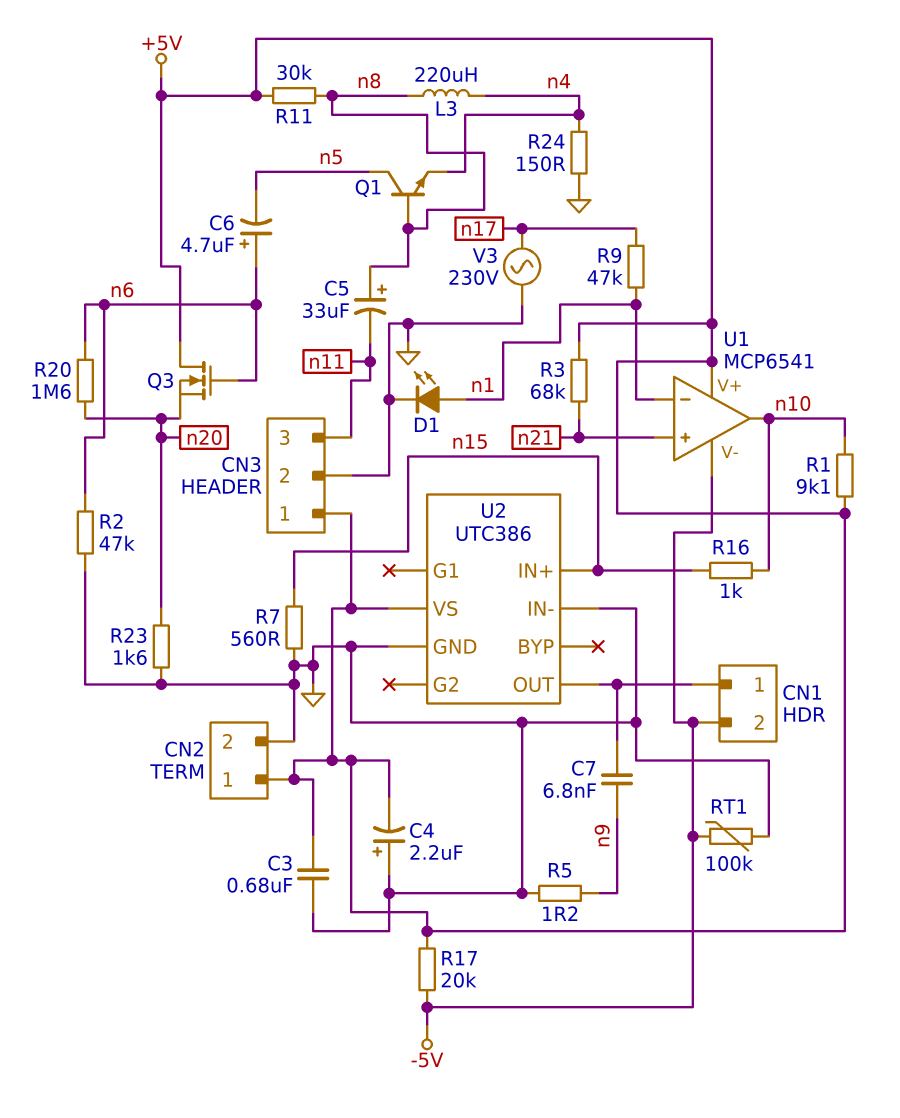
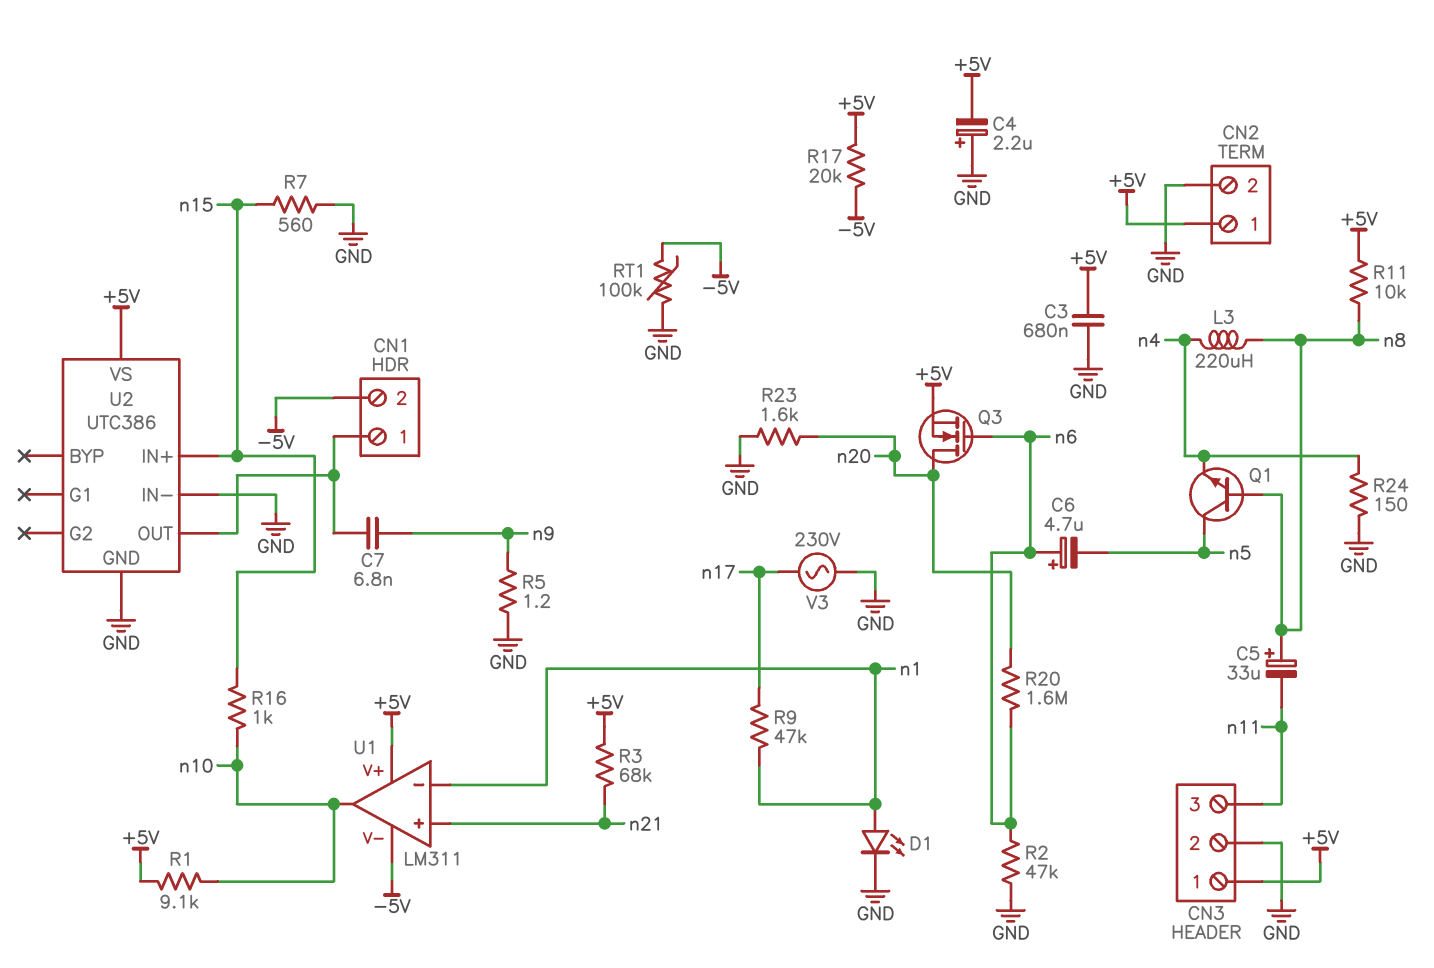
Q3: NMOS (G n6, D +5V, S n20) -> NMOS (G n6, D n20, S +5V)
R11: 30k (+5V, n8) -> 10k (+5V, n8)
U1: MCP6541 -> LM311

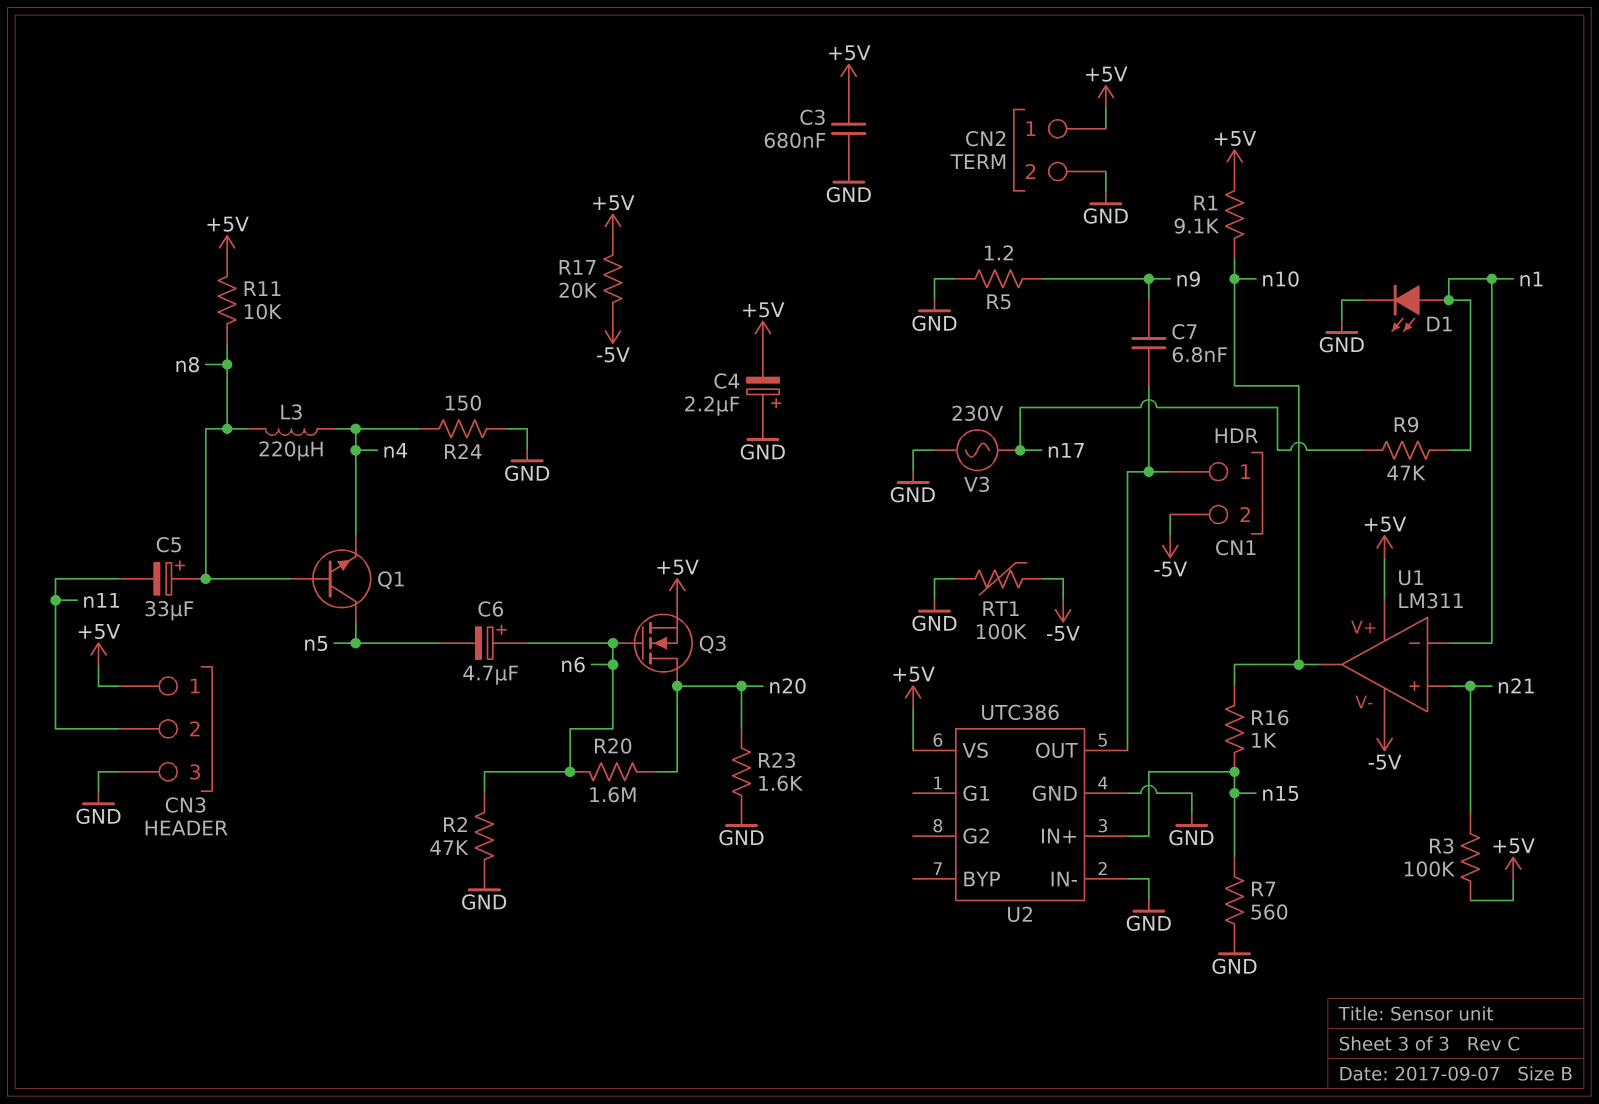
CN3 pin 2: GND -> n11
CN3 pin 3: n11 -> GND
R3: 68k (+5V, n21) -> 100k (+5V, n21)

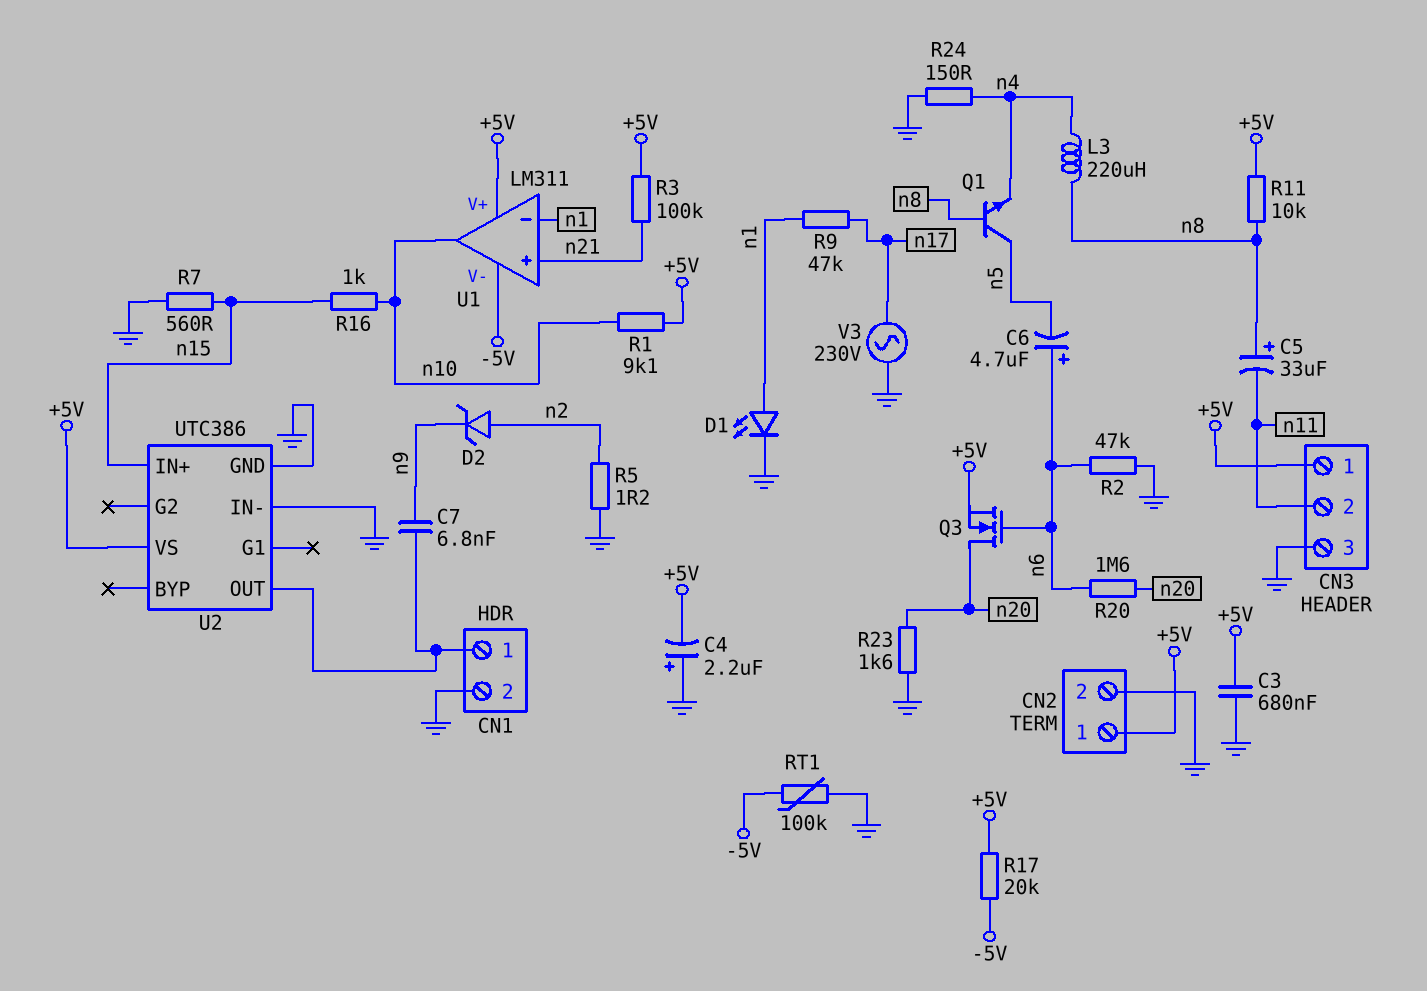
CN1 pin 2: -5V -> GND
D2: none -> zener (A n2, K n9)
R5: 1.2 (GND, n9) -> 1.2 (GND, n2)

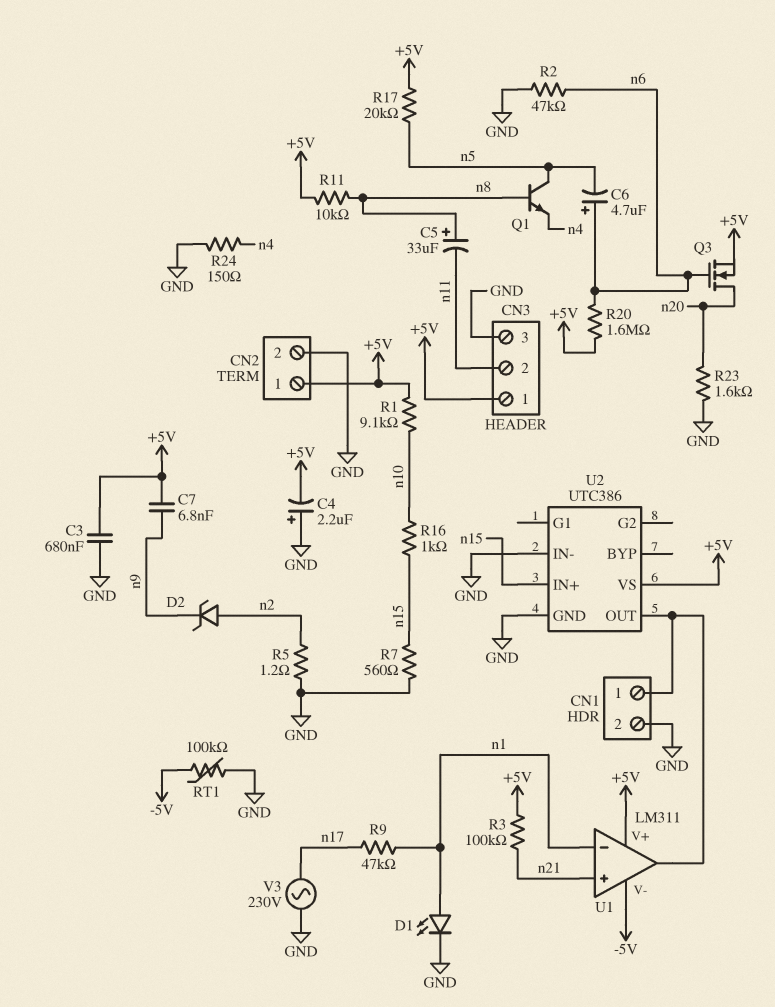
C7: 6.8nF (CN1/1, n9) -> 6.8nF (+5V, n9)
L3: 220uH (n4, n8) -> none
R17: 20k (+5V, -5V) -> 20k (+5V, n5)
R20: 1.6M (n6, n20) -> 1.6M (+5V, n6)
U1 pin out: n10 -> CN1/1

